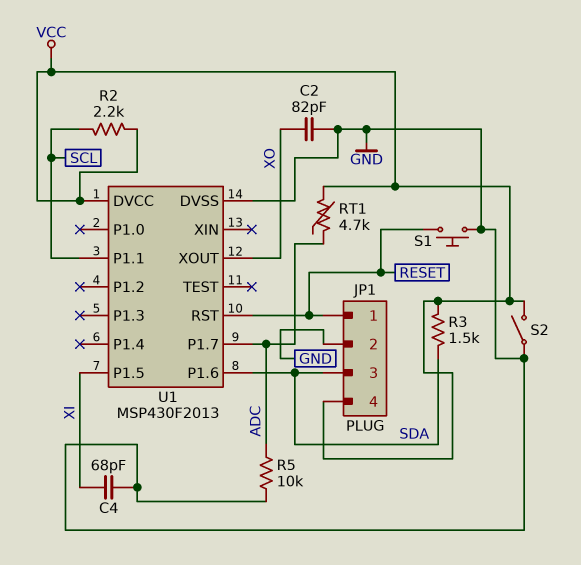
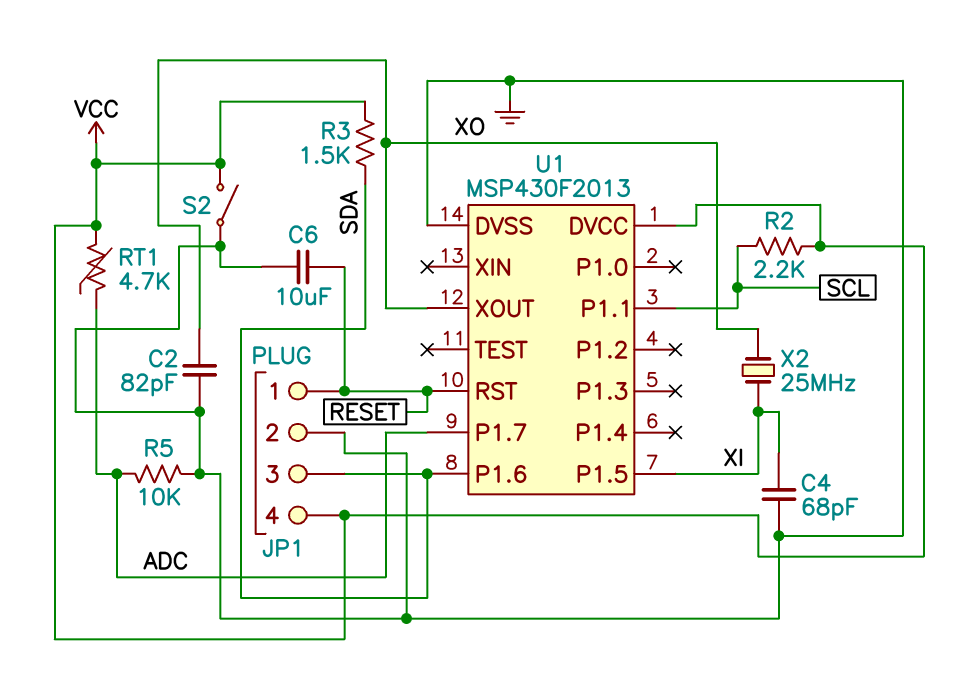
C6: none -> 10uF (GND, RESET)
S1: button (GND, RESET) -> none
X2: none -> 25MHz (XI, XO)

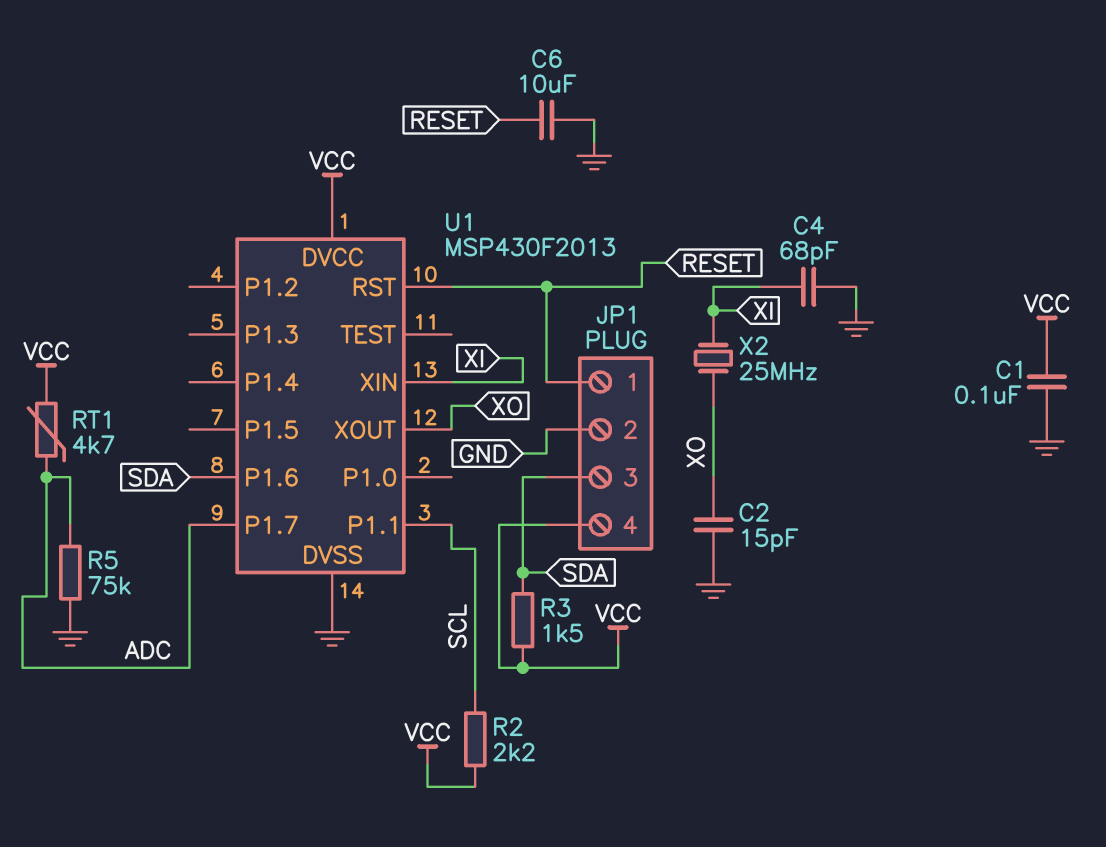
C1: none -> 100nF (GND, VCC)
C2: 82pF (GND, XO) -> 15pF (GND, XO)
R5: 10k (ADC, GND) -> 75k (ADC, GND)
S2: switch (GND, VCC) -> none
U1 pin P1.5: XI -> none
U1 pin XIN: none -> XI

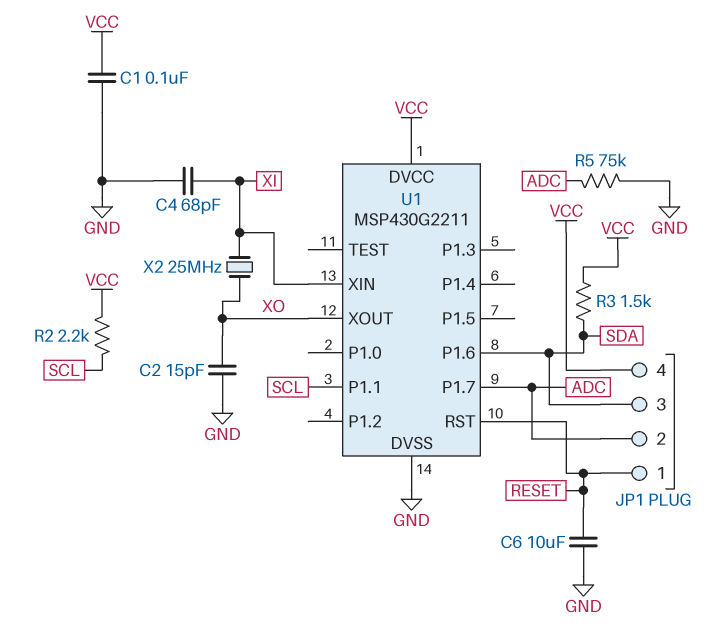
JP1 pin 2: GND -> ADC
RT1: 4.7k (ADC, VCC) -> none
U1: MSP430F2013 -> MSP430G2211

